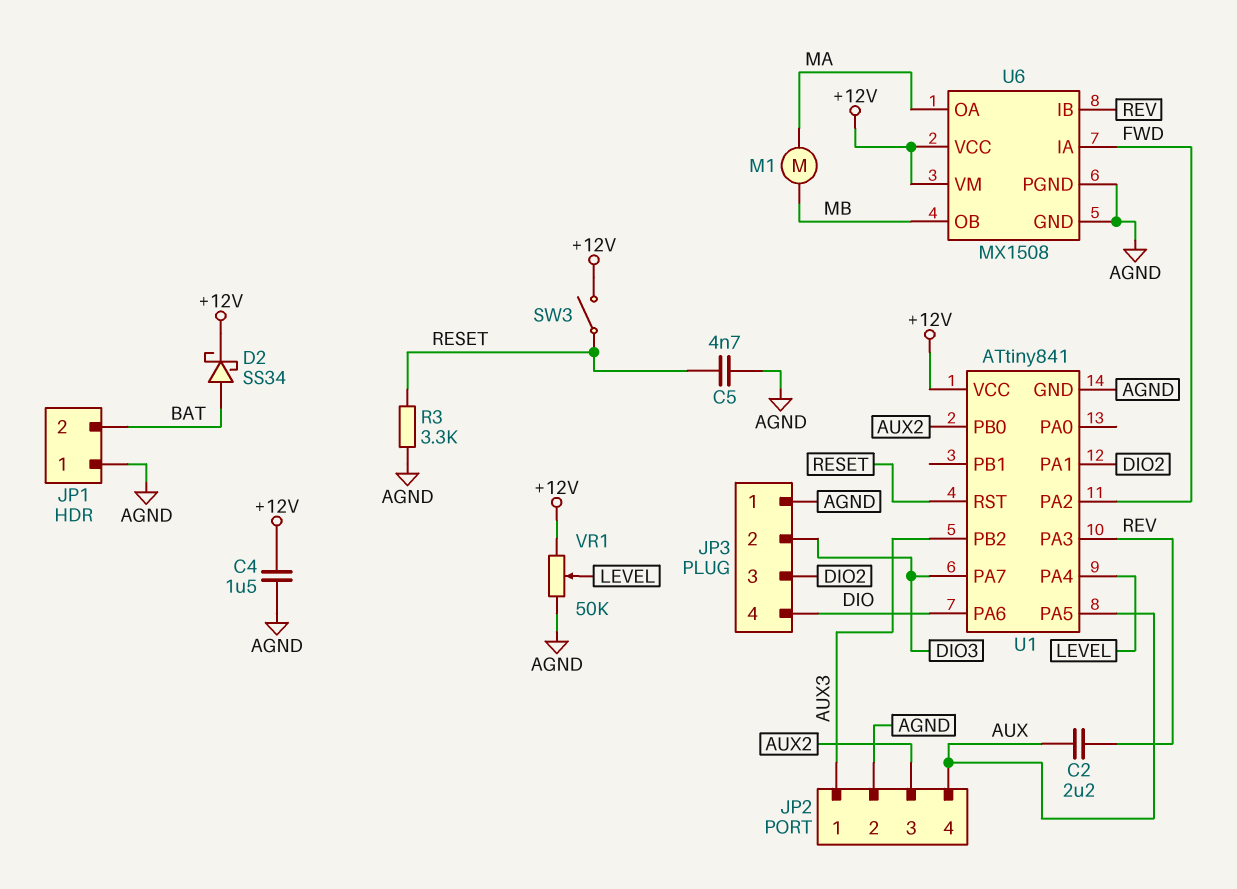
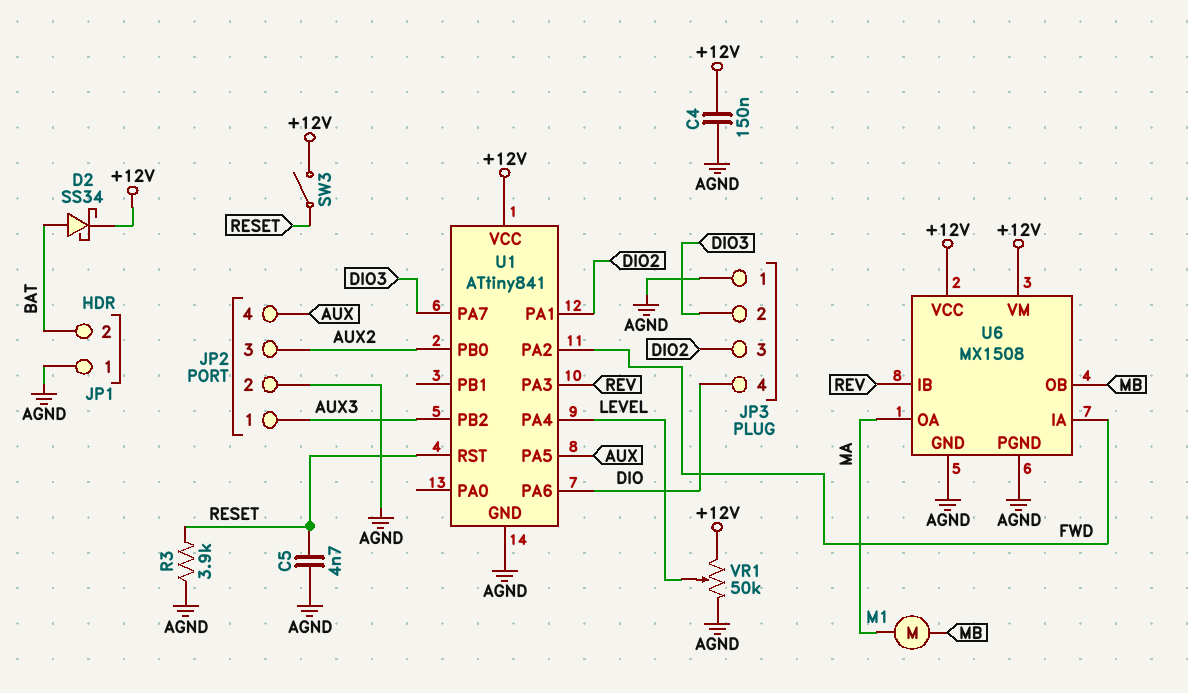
C2: 2.2uF (AUX, REV) -> none
C4: 1.5uF (+12V, AGND) -> 150nF (+12V, AGND)
R3: 3.3k (AGND, RESET) -> 3.9k (AGND, RESET)

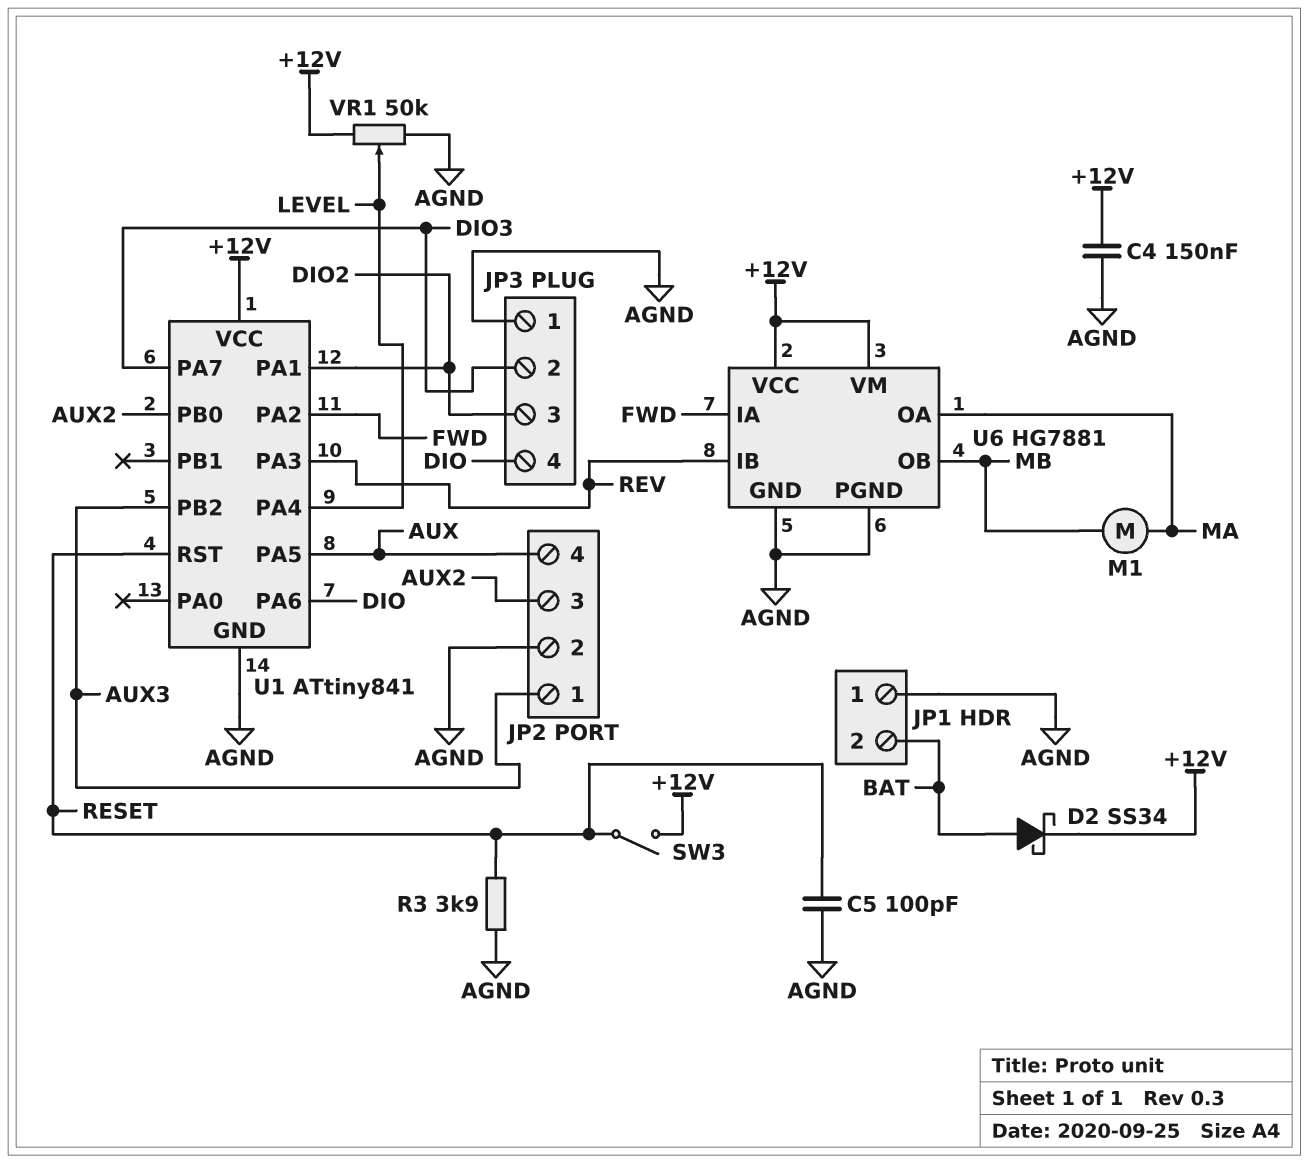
C5: 4.7nF (AGND, RESET) -> 100pF (AGND, RESET)
U6: MX1508 -> HG7881

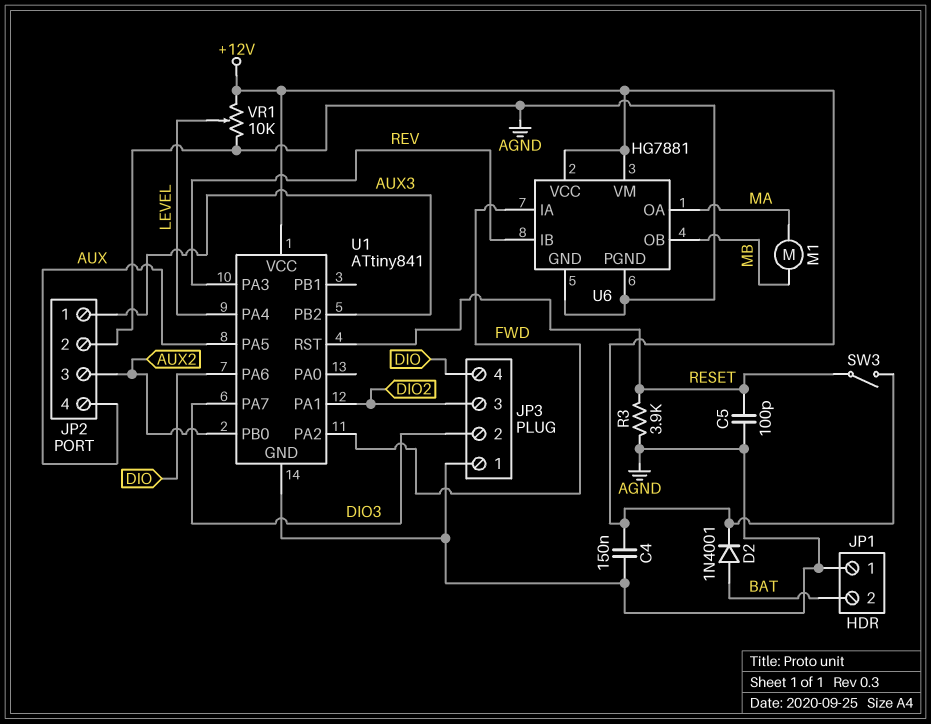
D2: schottky SS34 (A BAT, K +12V) -> diode 1N4001 (A BAT, K +12V)
VR1: 50k (+12V, AGND, wiper LEVEL) -> 10k (+12V, AGND, wiper LEVEL)

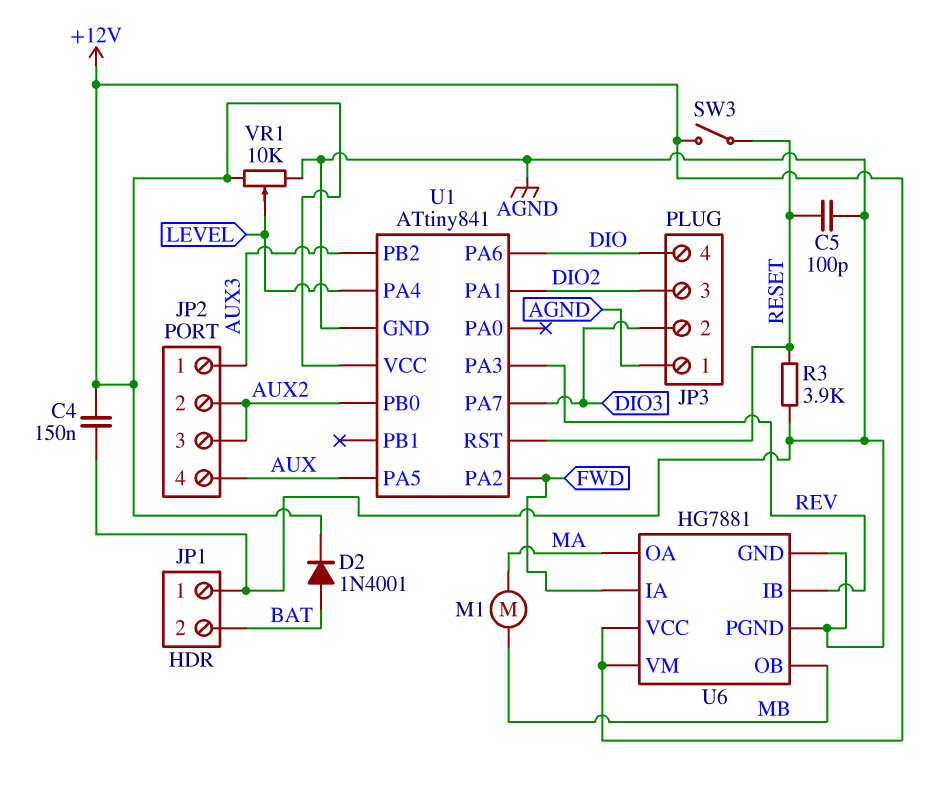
JP2 pin 2: AGND -> AUX2

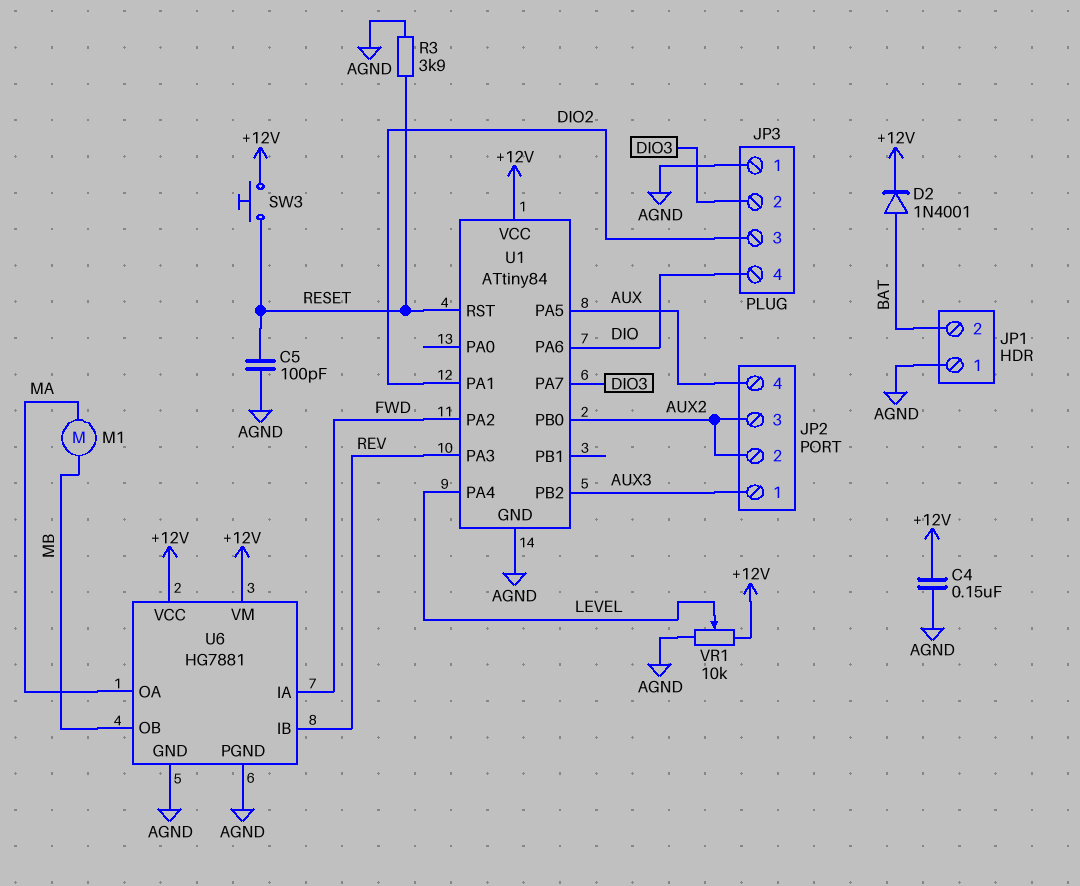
SW3: switch (+12V, RESET) -> button (+12V, RESET)
U1: ATtiny841 -> ATtiny84

